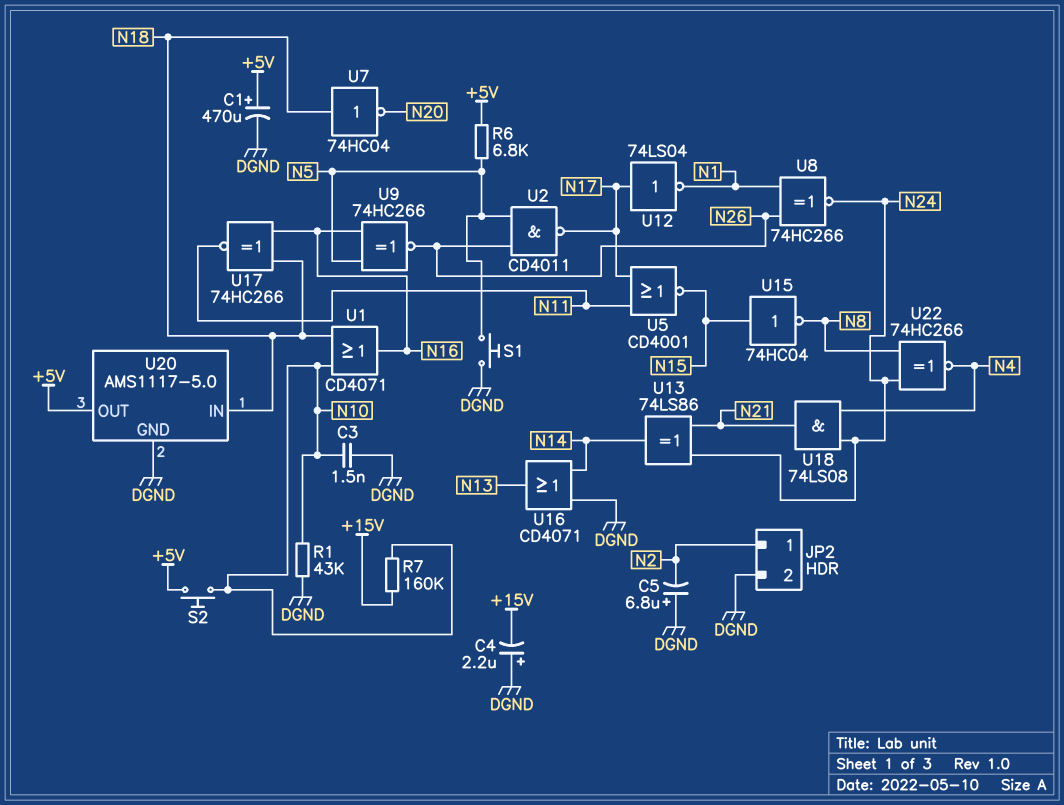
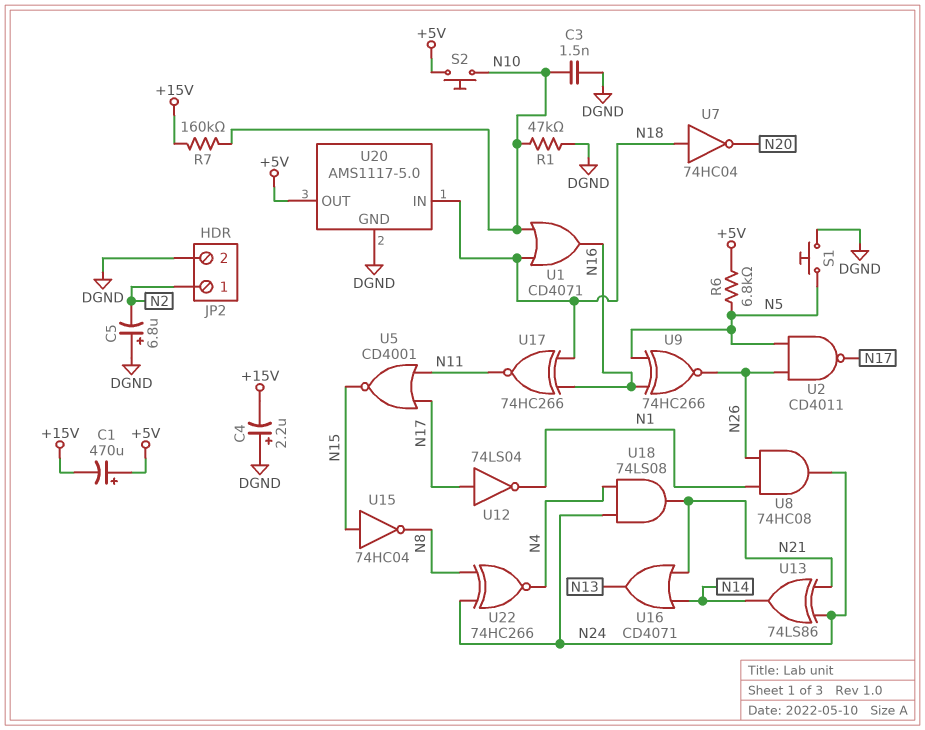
C1: 470uF (plus +5V, minus DGND) -> 470uF (plus +5V, minus +15V)
R1: 43k (DGND, N10) -> 47k (DGND, N10)
U8: XNOR 74HC266 (in N1, in N26, out N24) -> AND 74HC08 (in N1, in N26, out N24)
U16: OR CD4071 (in DGND, in N14, out N13) -> OR CD4071 (in N14, in N21, out N13)

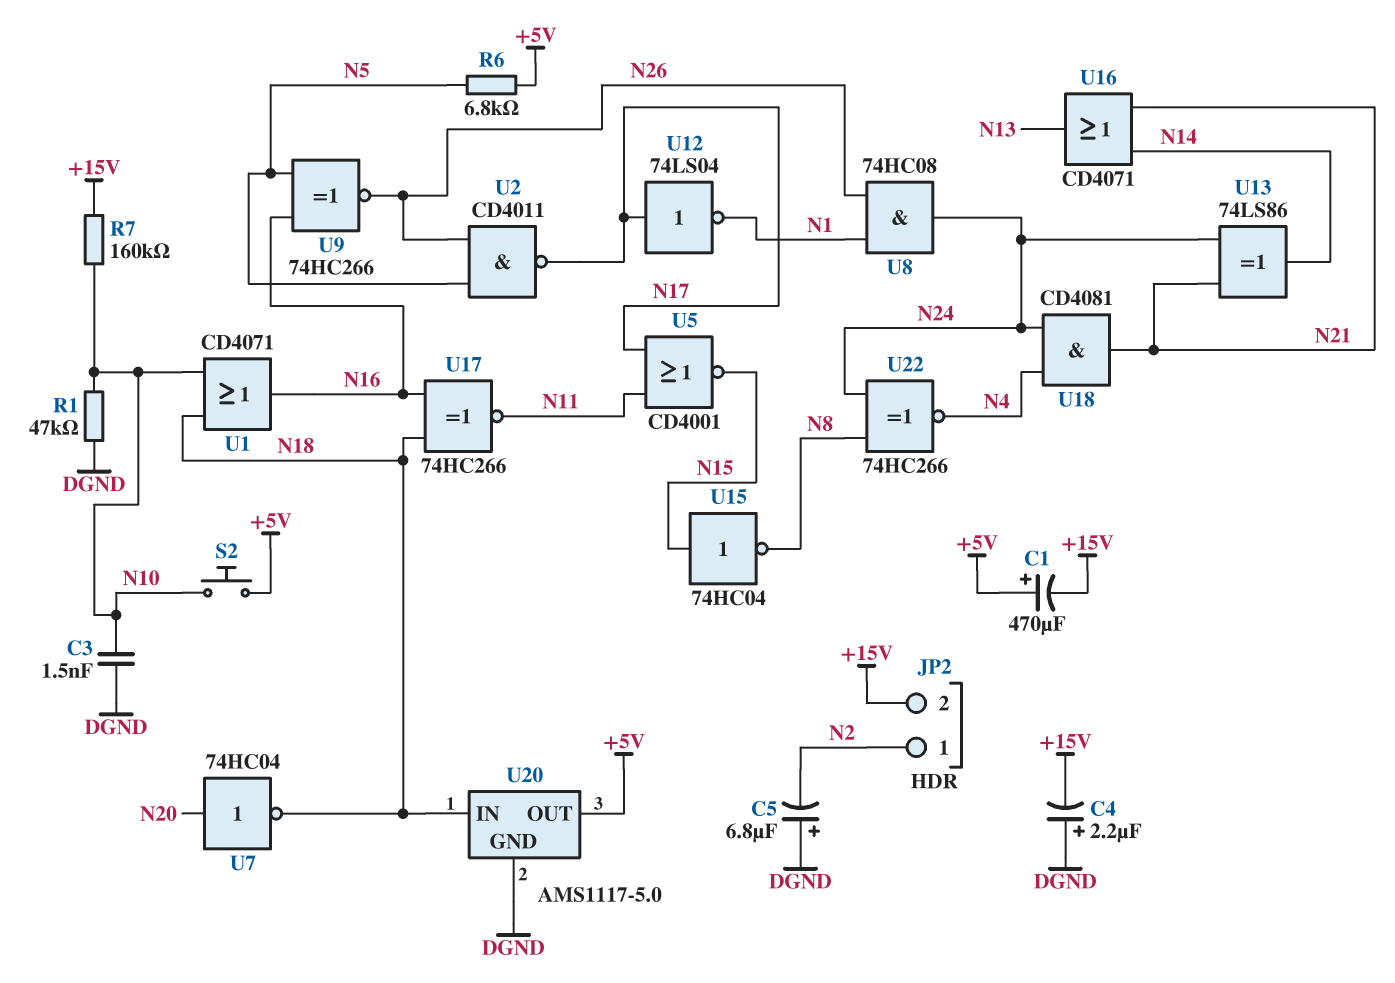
JP2 pin 2: DGND -> +15V
S1: button (DGND, N5) -> none
U7: NOT 74HC04 (in N18, out N20) -> NOT 74HC04 (in N20, out N18)
U18: AND 74LS08 (in N4, in N24, out N21) -> AND CD4081 (in N4, in N24, out N21)

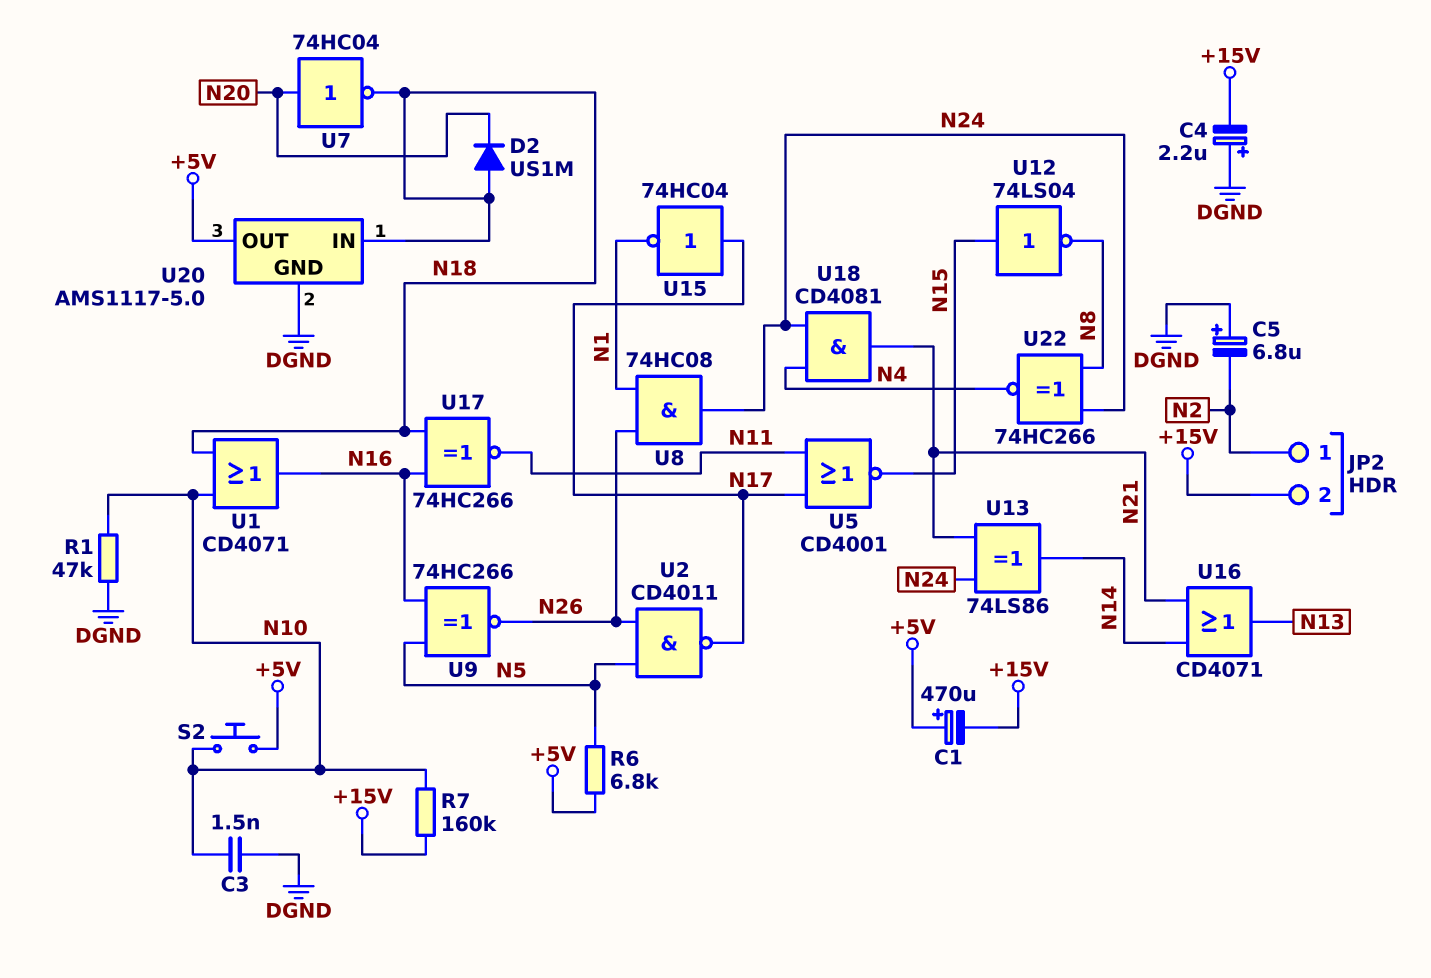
D2: none -> diode US1M (A N18, K N20)
U12: NOT 74LS04 (in N17, out N1) -> NOT 74LS04 (in N15, out N8)
U15: NOT 74HC04 (in N15, out N8) -> NOT 74HC04 (in N17, out N1)

